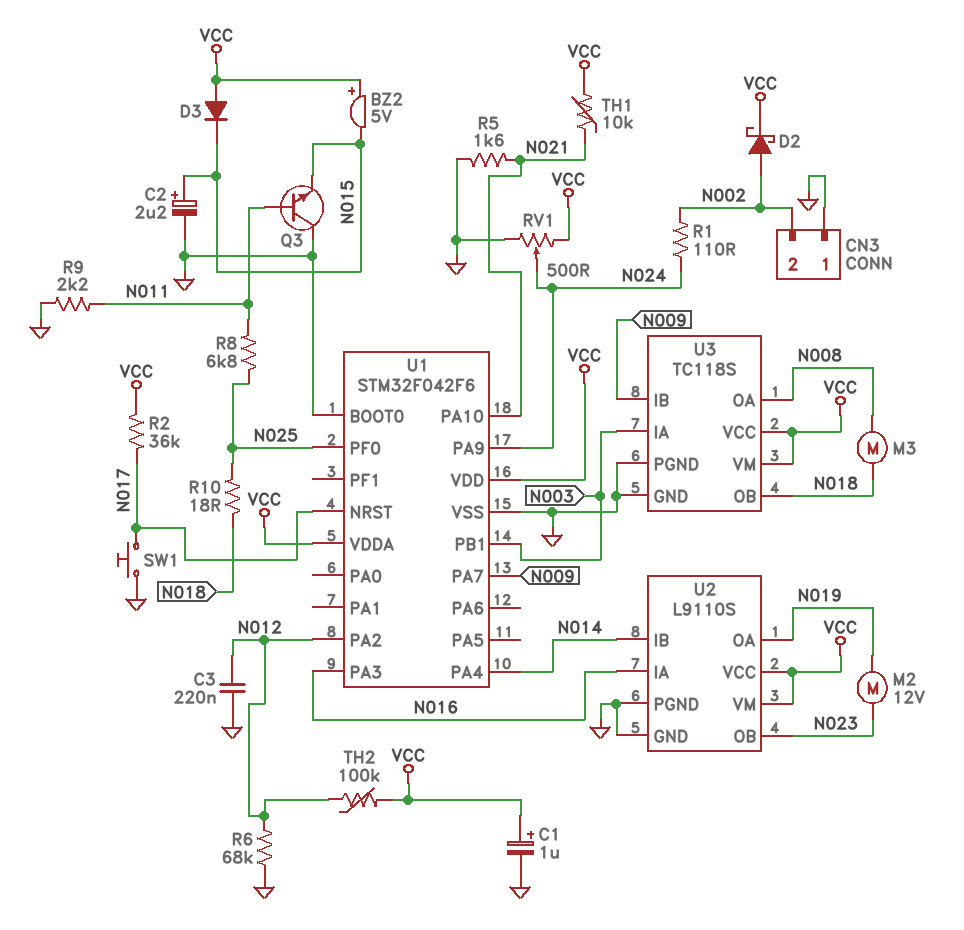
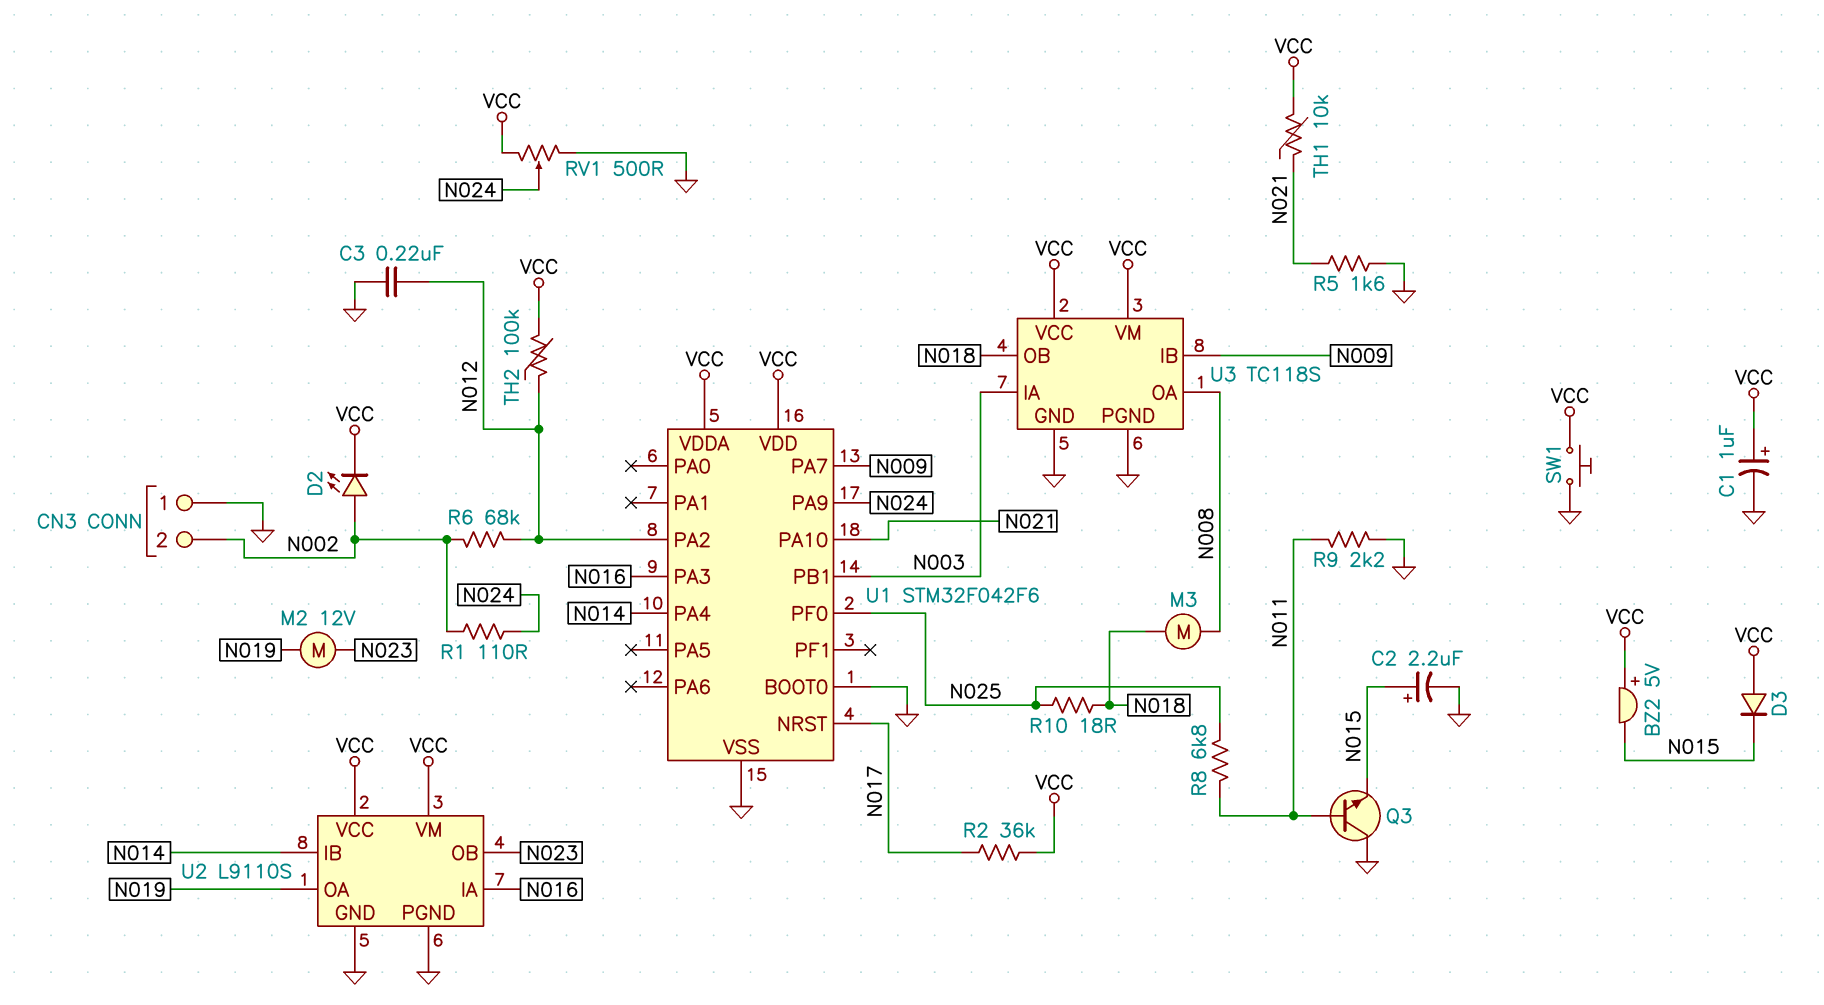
D2: schottky (A N002, K VCC) -> LED (A N002, K VCC)
R6: 68k (GND, N012) -> 68k (N002, N012)
SW1: button (GND, N017) -> button (GND, VCC)

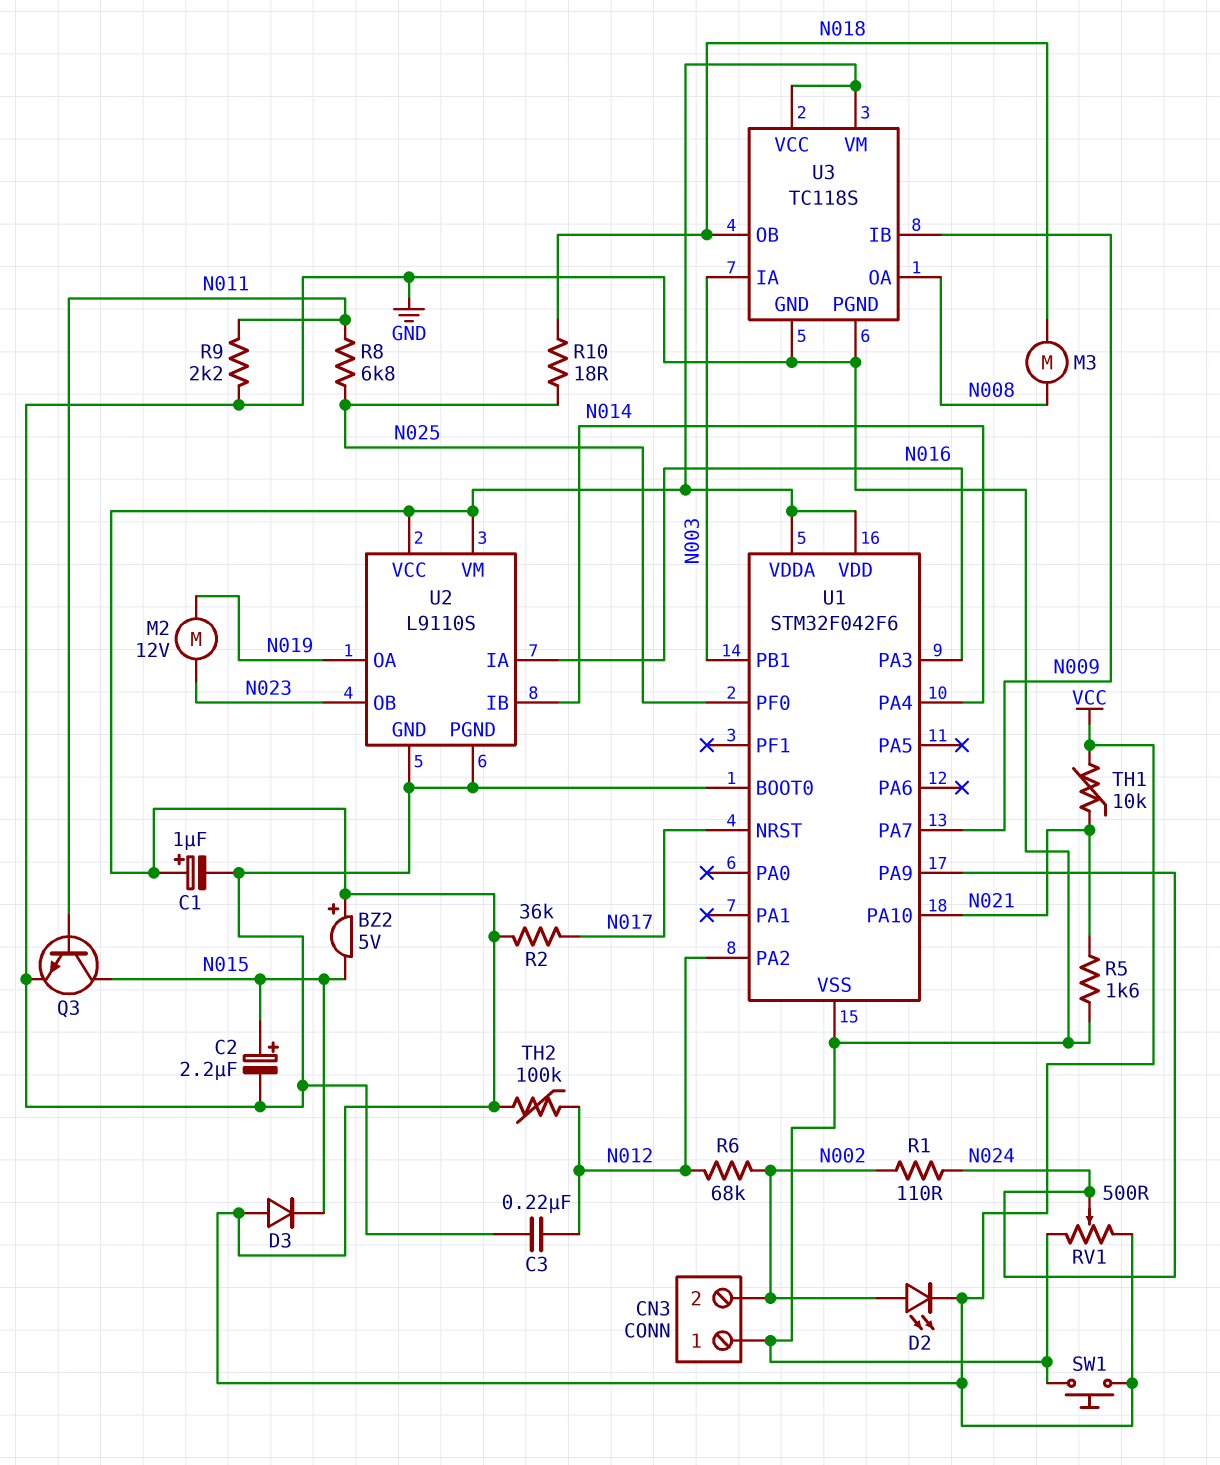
Q3: NPN (B N011, C GND, E N015) -> NPN (B N011, C N015, E GND)

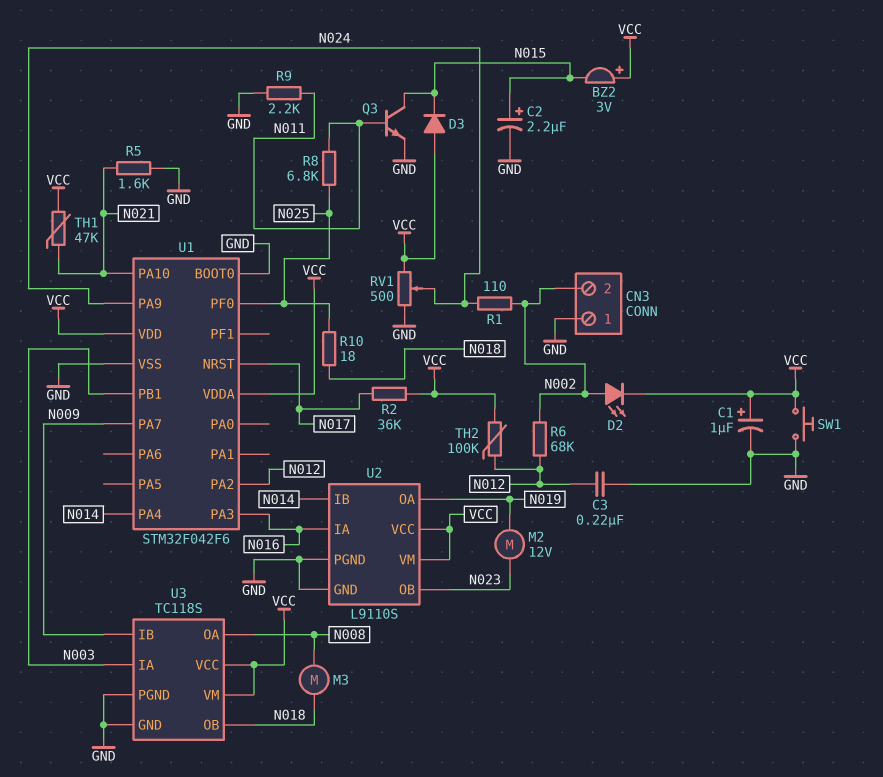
BZ2: buzzer 5V (plus VCC, minus N015) -> buzzer 3V (plus VCC, minus N015)
TH1: 10k (N021, VCC) -> 47k (N021, VCC)

